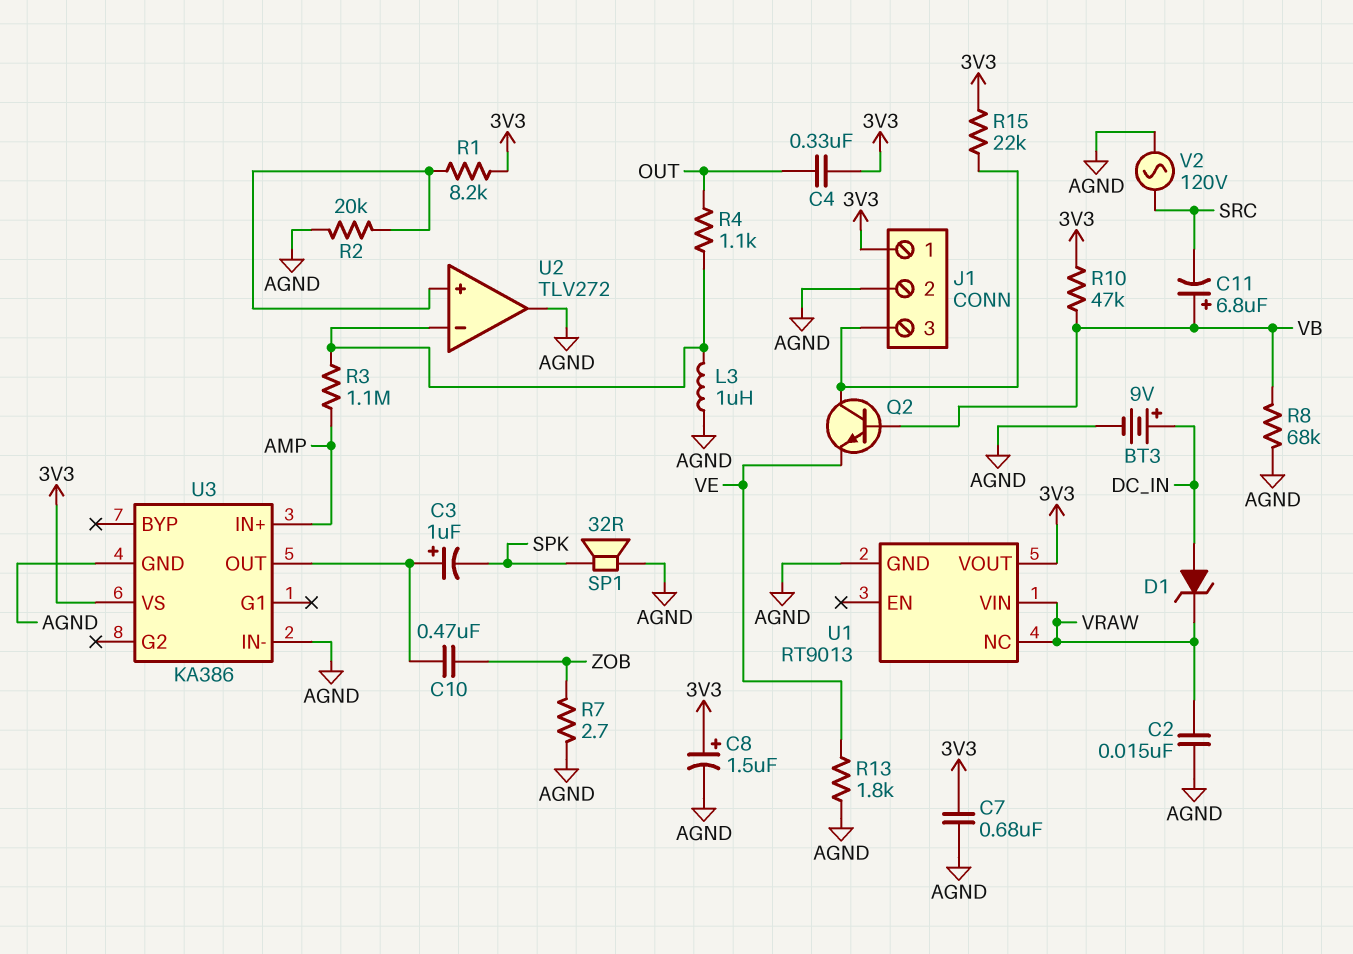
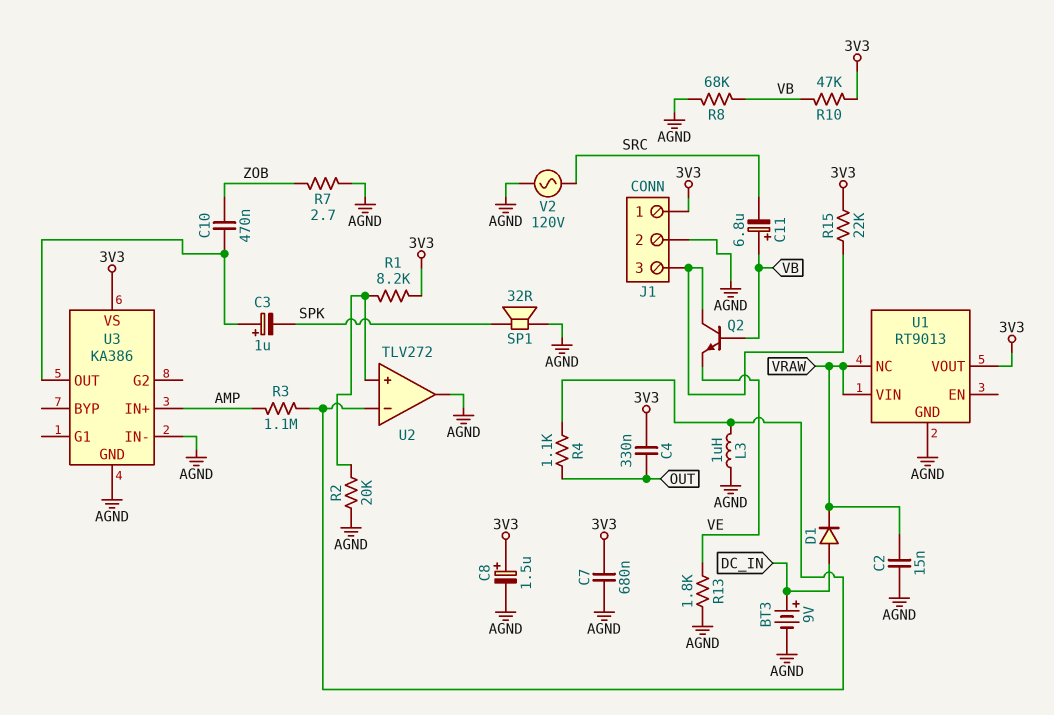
D1: zener (A DC_IN, K VRAW) -> diode (A DC_IN, K VRAW)

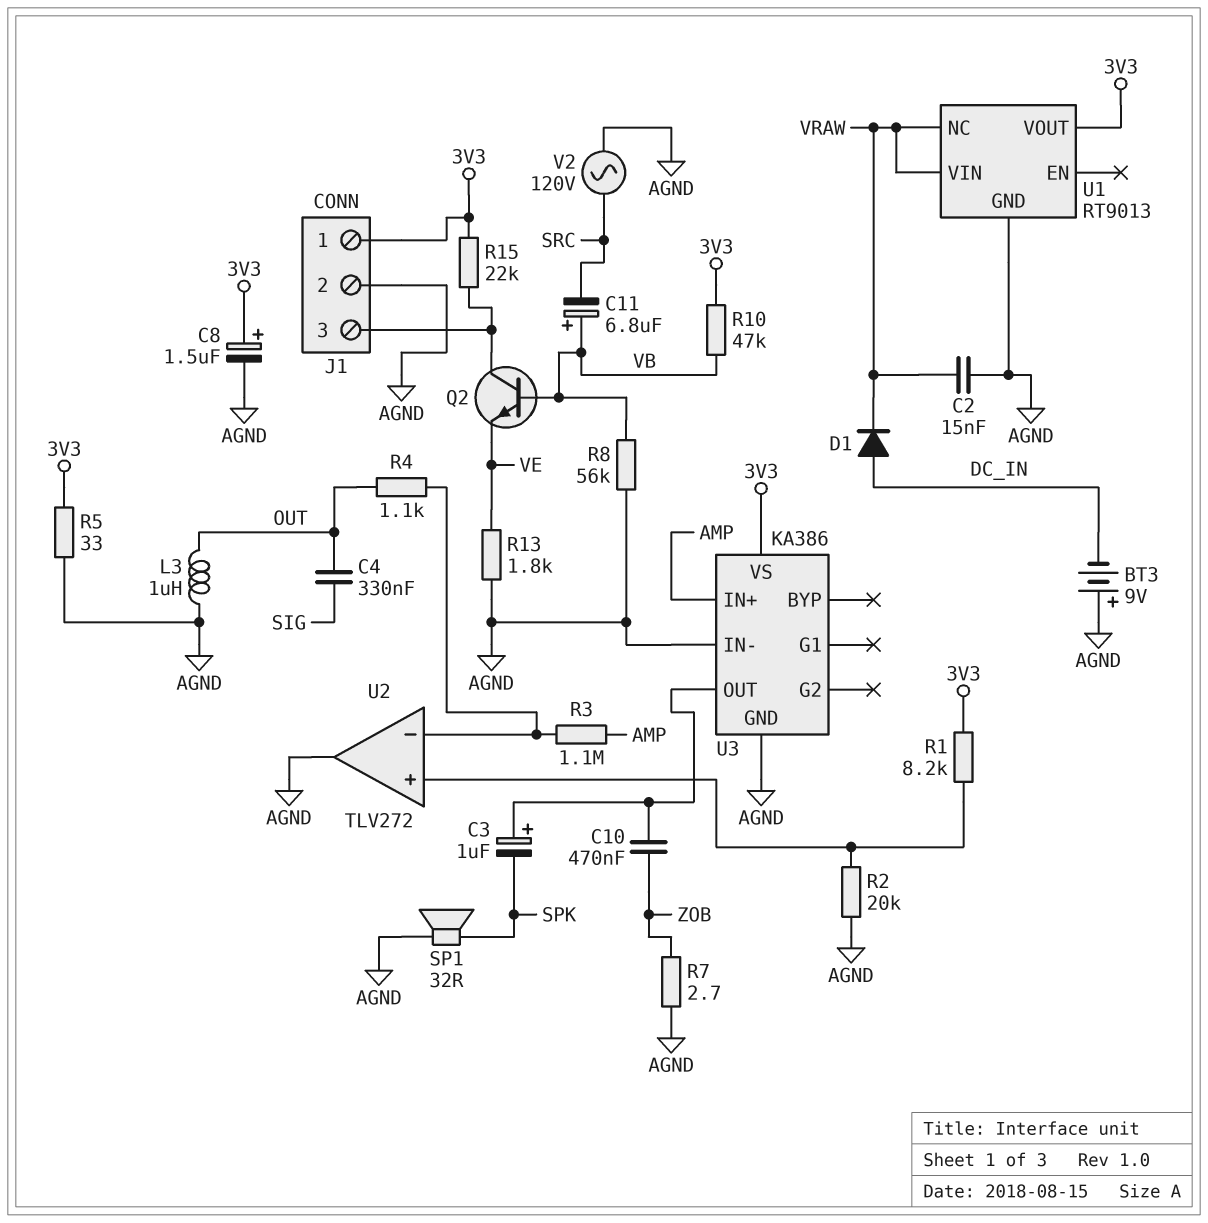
BT3: 9V (plus DC_IN, minus AGND) -> 9V (plus AGND, minus DC_IN)
C4: 330nF (3V3, OUT) -> 330nF (OUT, SIG)
C7: 680nF (3V3, AGND) -> none
L3: 1uH (AGND, U2/in-) -> 1uH (AGND, OUT)
R5: none -> 33 (3V3, AGND)
R8: 68k (AGND, VB) -> 56k (AGND, VB)

